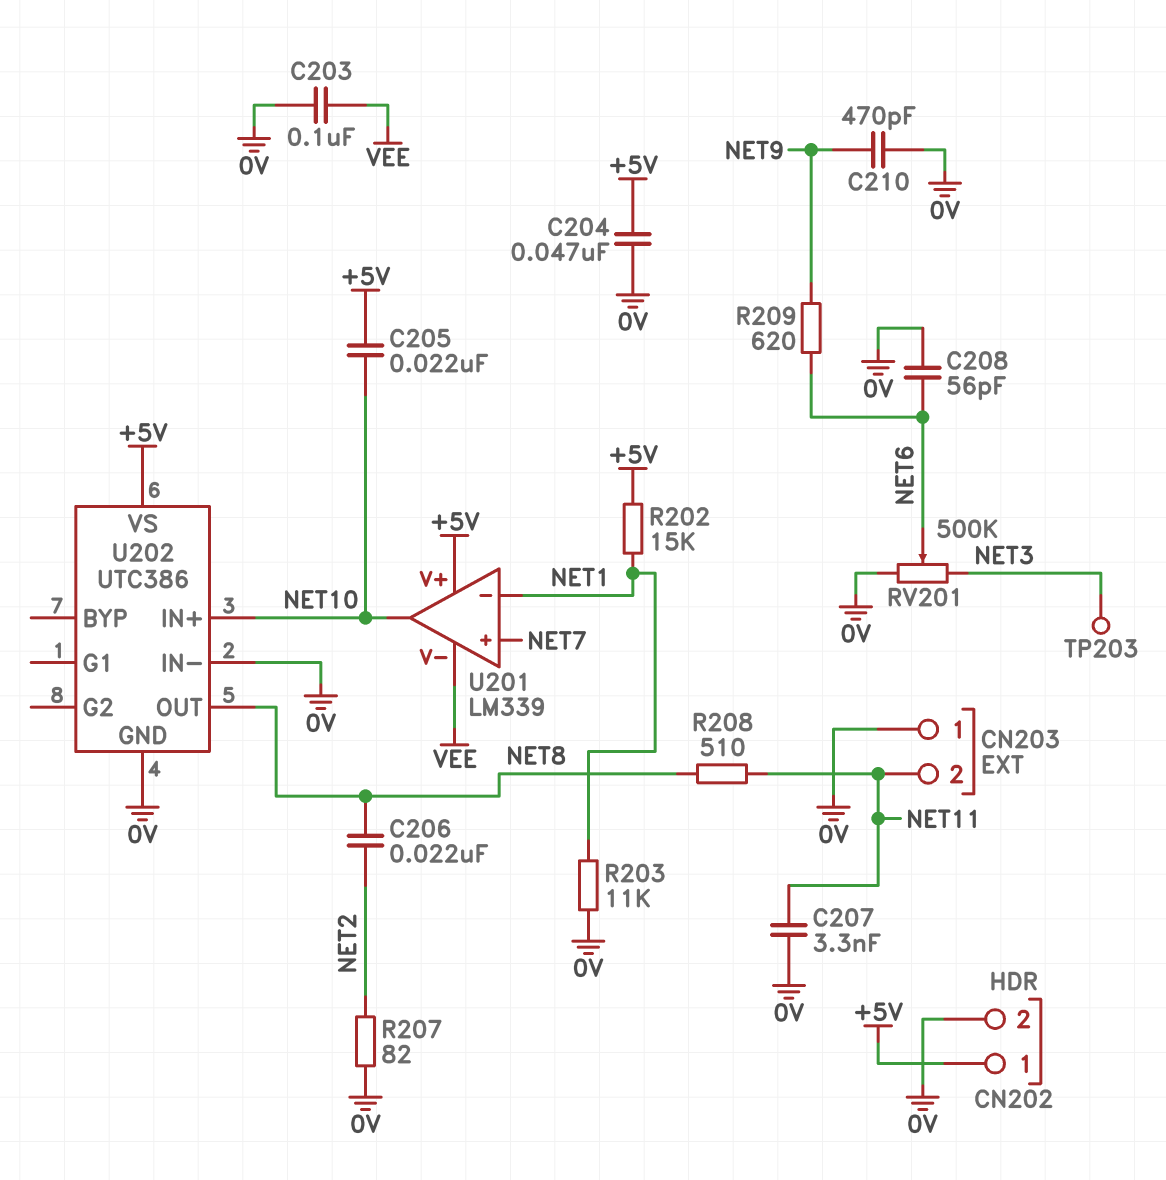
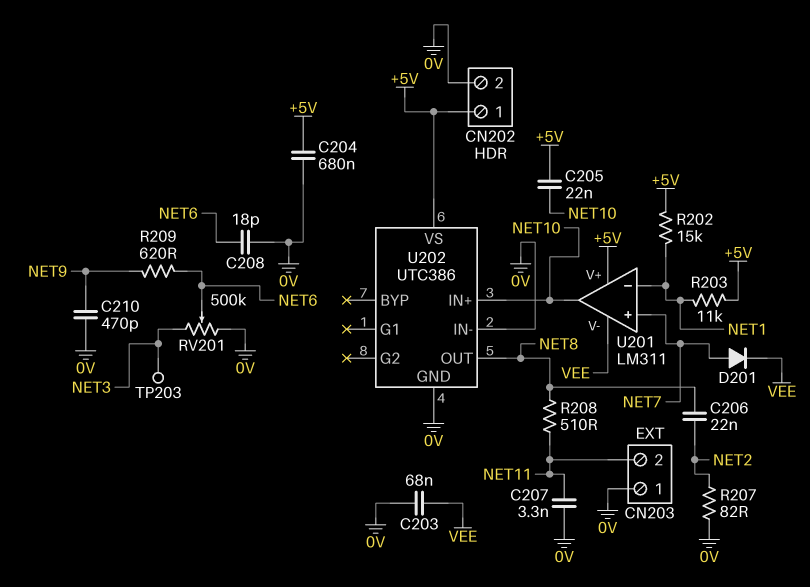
C203: 100nF (0V, VEE) -> 68nF (0V, VEE)
C204: 47nF (+5V, 0V) -> 680nF (+5V, 0V)
C208: 56pF (0V, NET6) -> 18pF (0V, NET6)
D201: none -> diode (A NET7, K VEE)
R203: 11k (0V, NET1) -> 11k (+5V, NET1)
U201: LM339 -> LM311

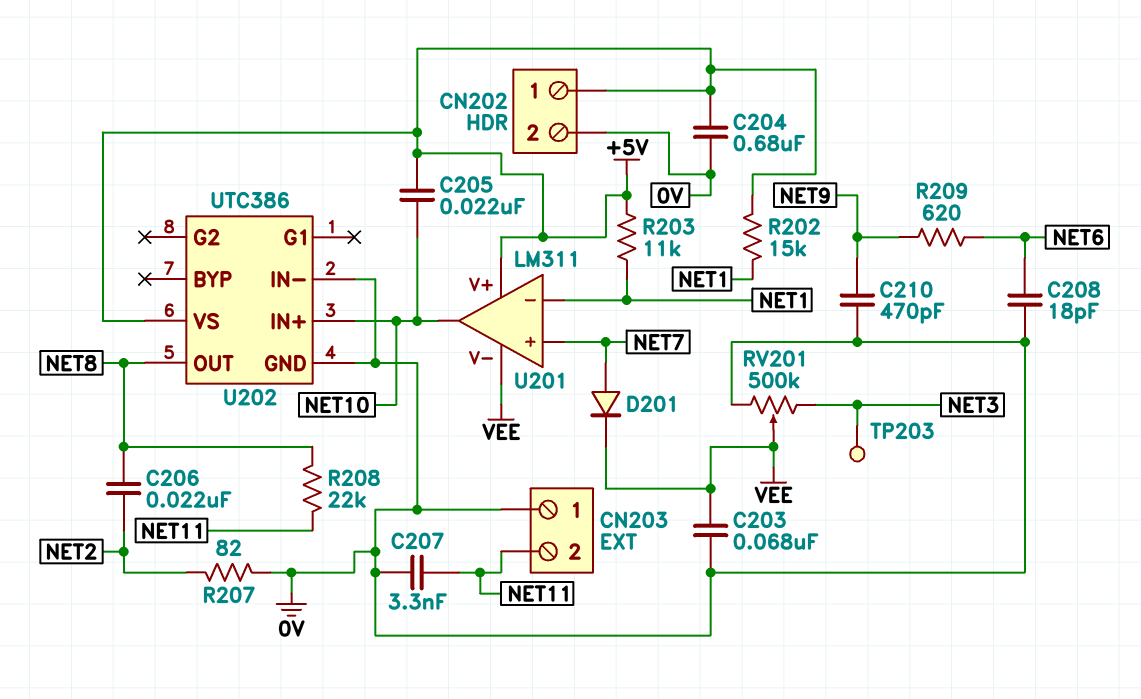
R208: 510 (NET8, NET11) -> 22k (NET8, NET11)
RV201: 500k (0V, NET3, wiper NET6) -> 500k (0V, NET3, wiper VEE)

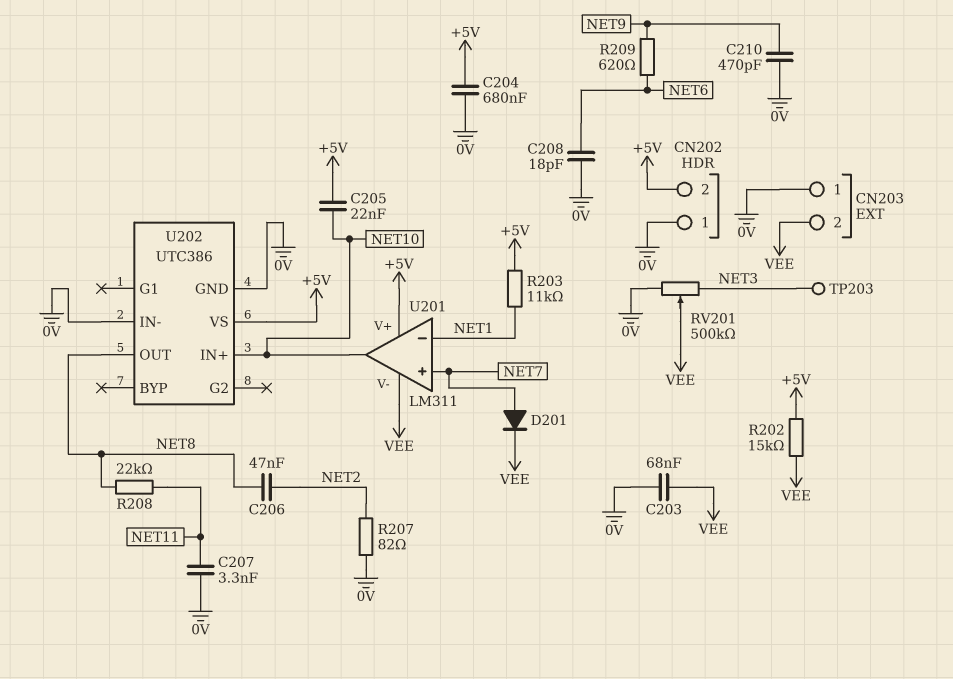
C206: 22nF (NET2, NET8) -> 47nF (NET2, NET8)
CN202 pin 1: +5V -> 0V
CN202 pin 2: 0V -> +5V
CN203 pin 2: NET11 -> VEE
R202: 15k (+5V, NET1) -> 15k (+5V, VEE)

